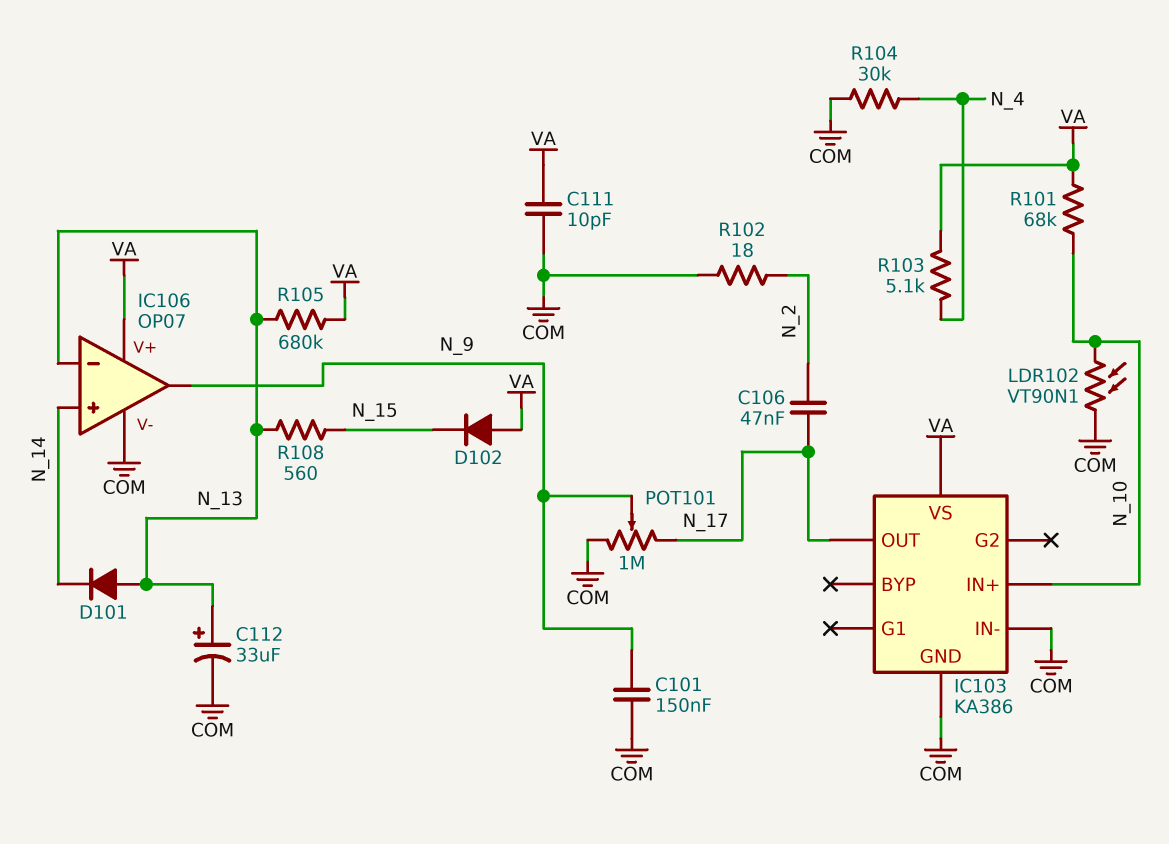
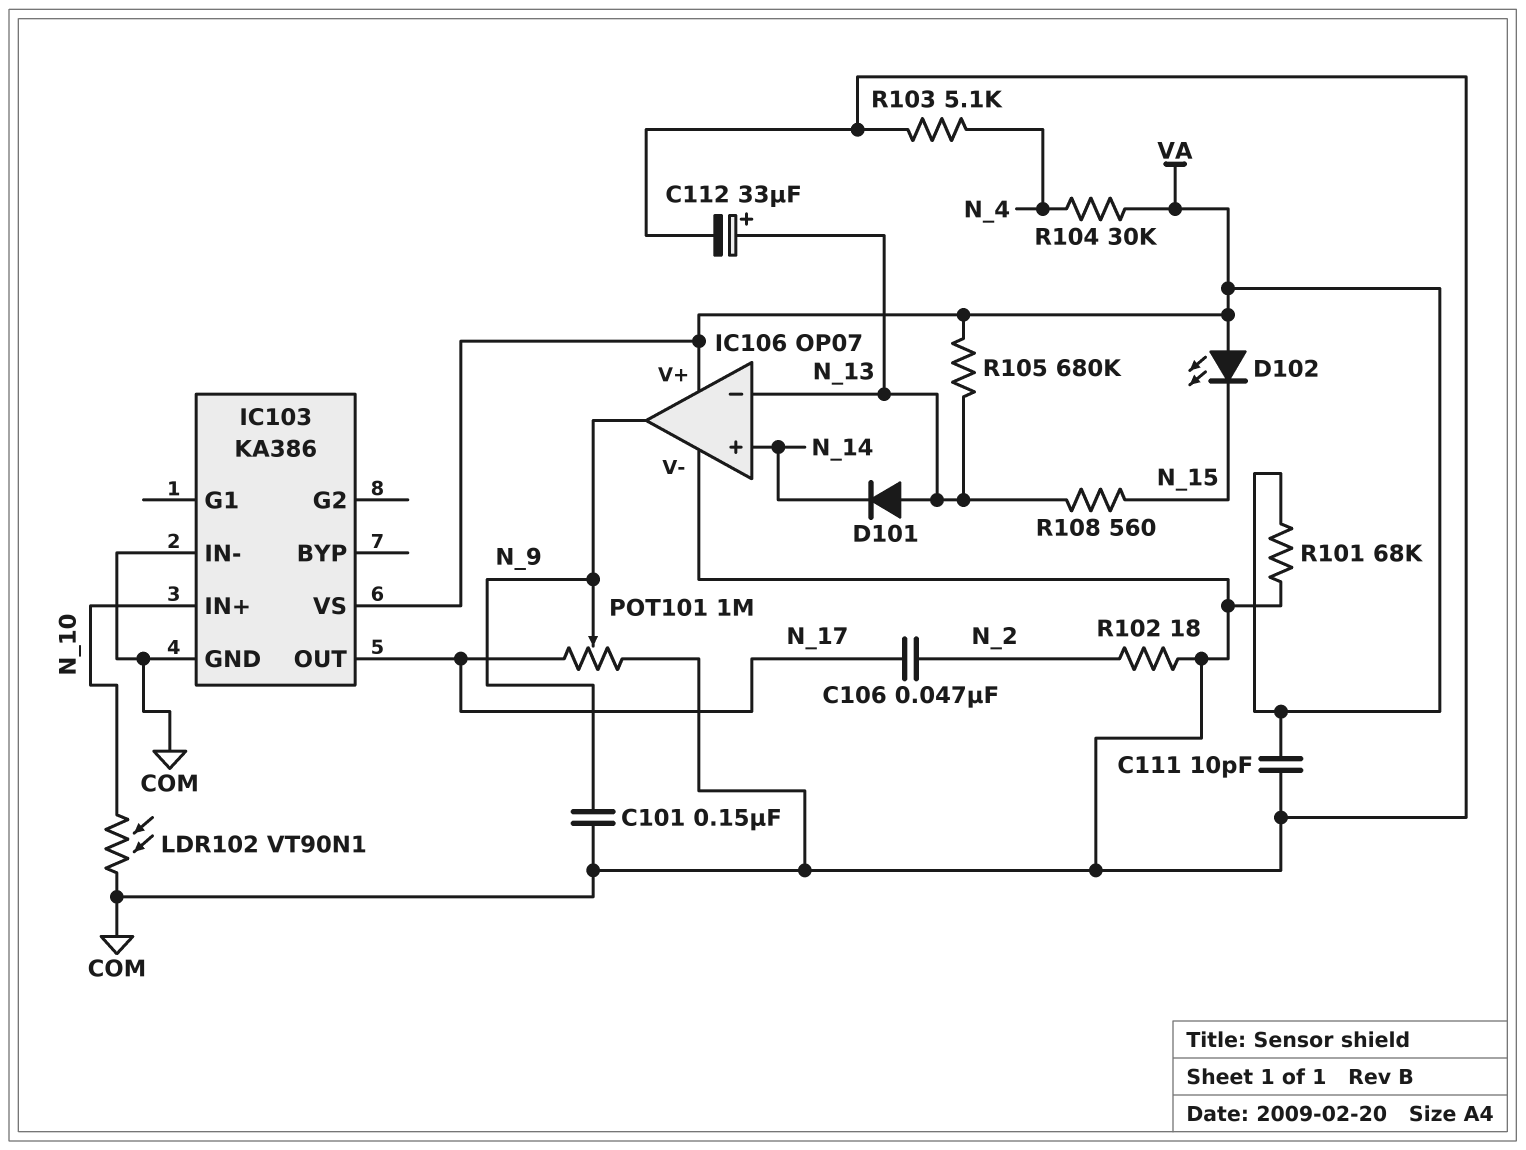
D102: diode (A VA, K N_15) -> LED (A VA, K N_15)
R101: 68k (N_10, VA) -> 68k (COM, VA)
R103: 5.1k (N_4, VA) -> 5.1k (COM, N_4)
R104: 30k (COM, N_4) -> 30k (N_4, VA)

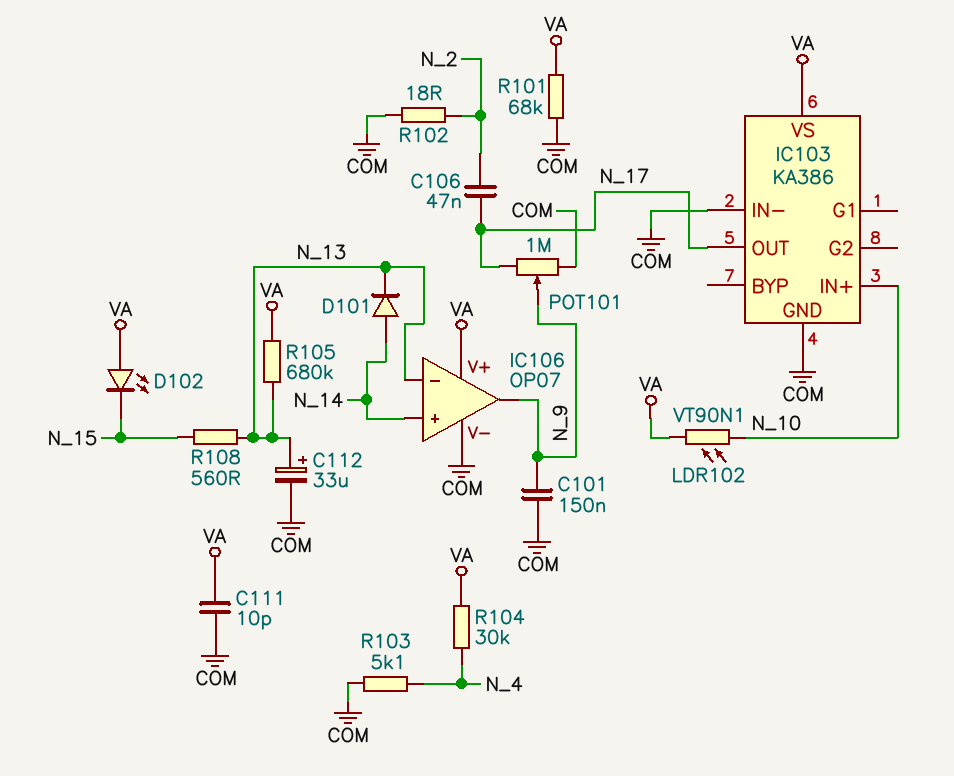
D101: diode (A N_13, K N_14) -> diode (A N_14, K N_13)
LDR102: VT90N1 (COM, N_10) -> VT90N1 (N_10, VA)

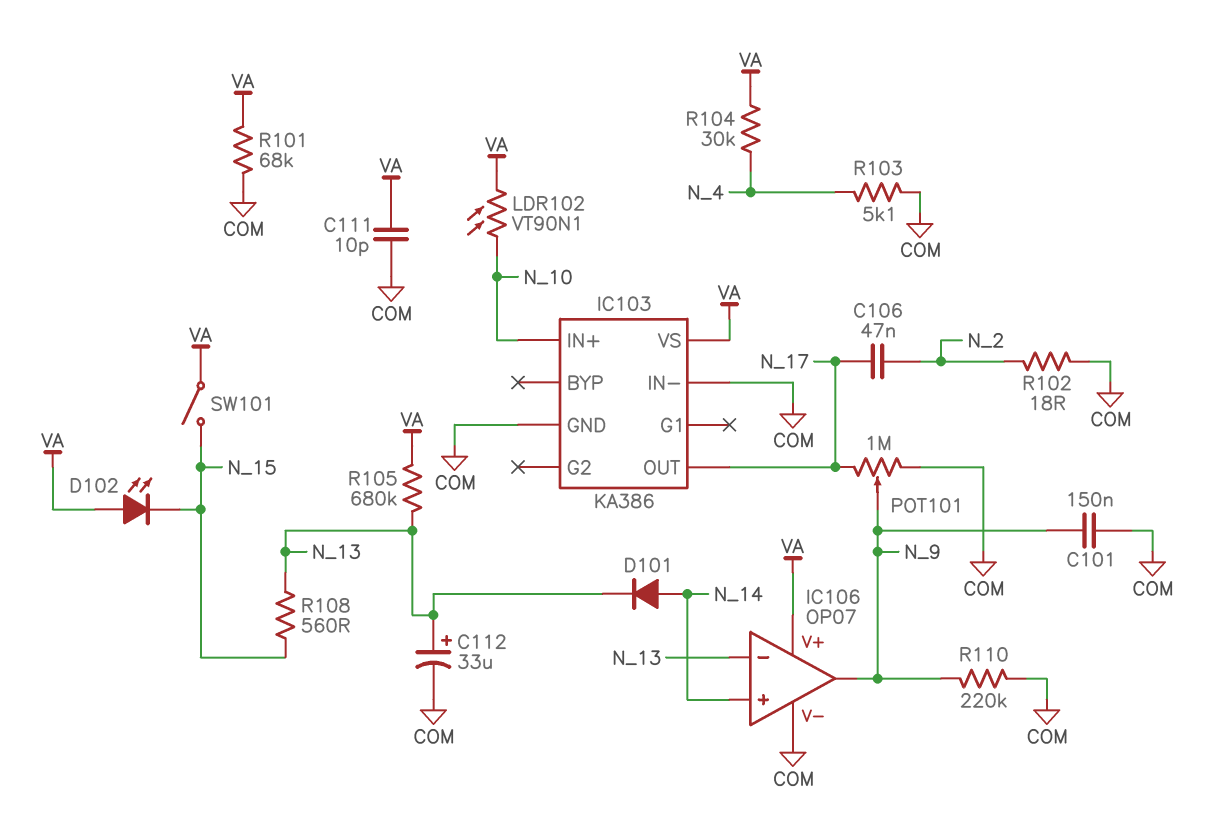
R110: none -> 220k (COM, N_9)
SW101: none -> switch (N_15, VA)

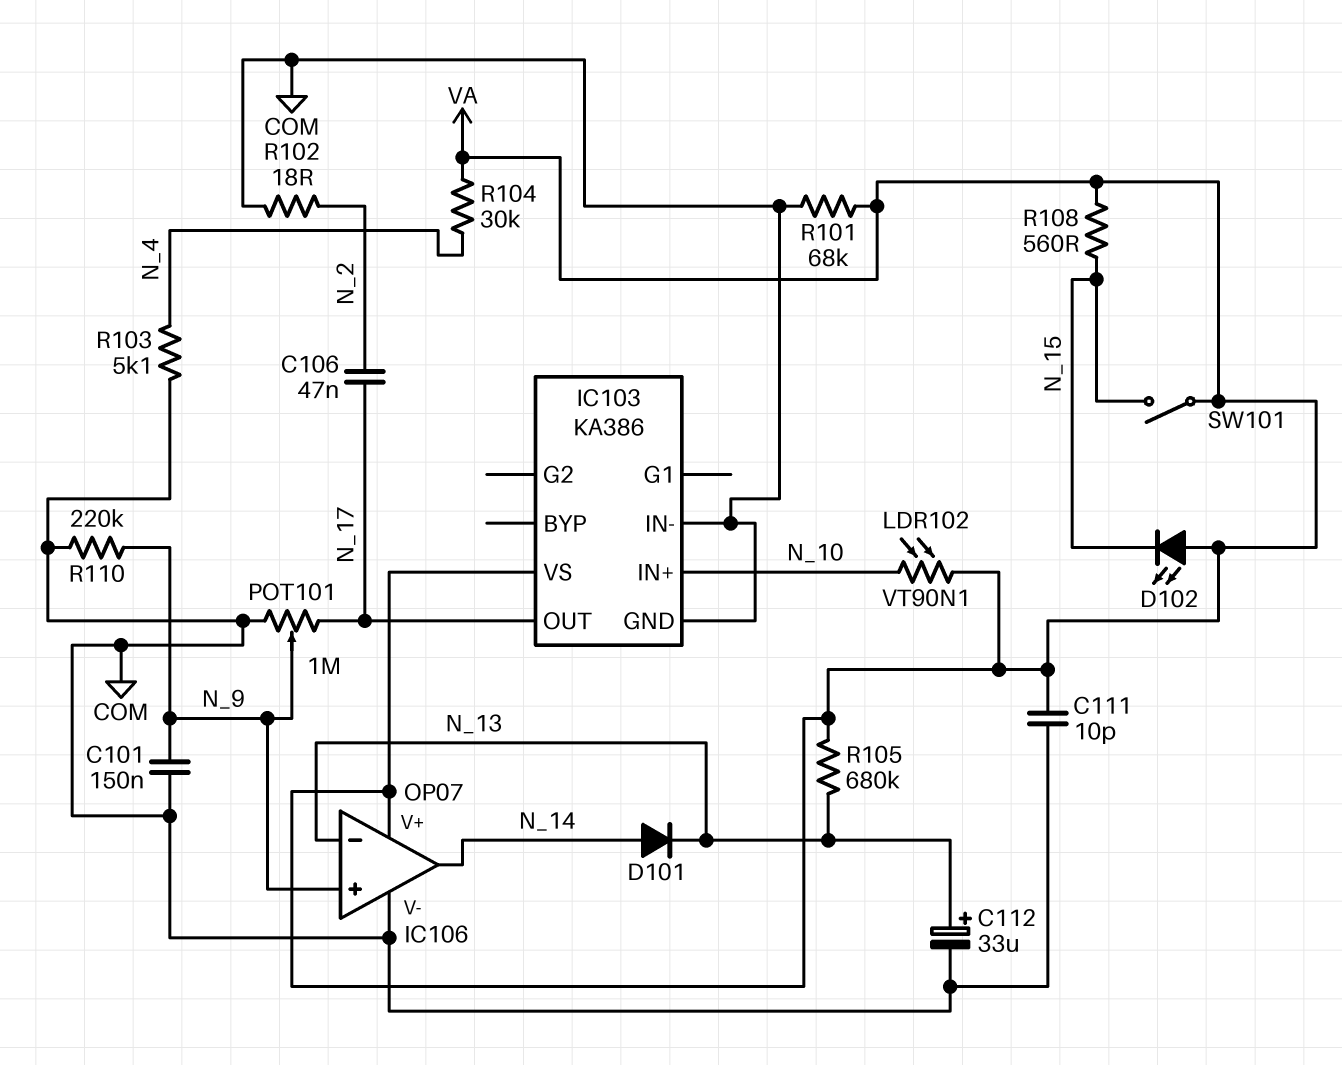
IC106 pin in+: N_14 -> N_9
IC106 pin out: N_9 -> N_14
R108: 560 (N_13, N_15) -> 560 (N_15, VA)

